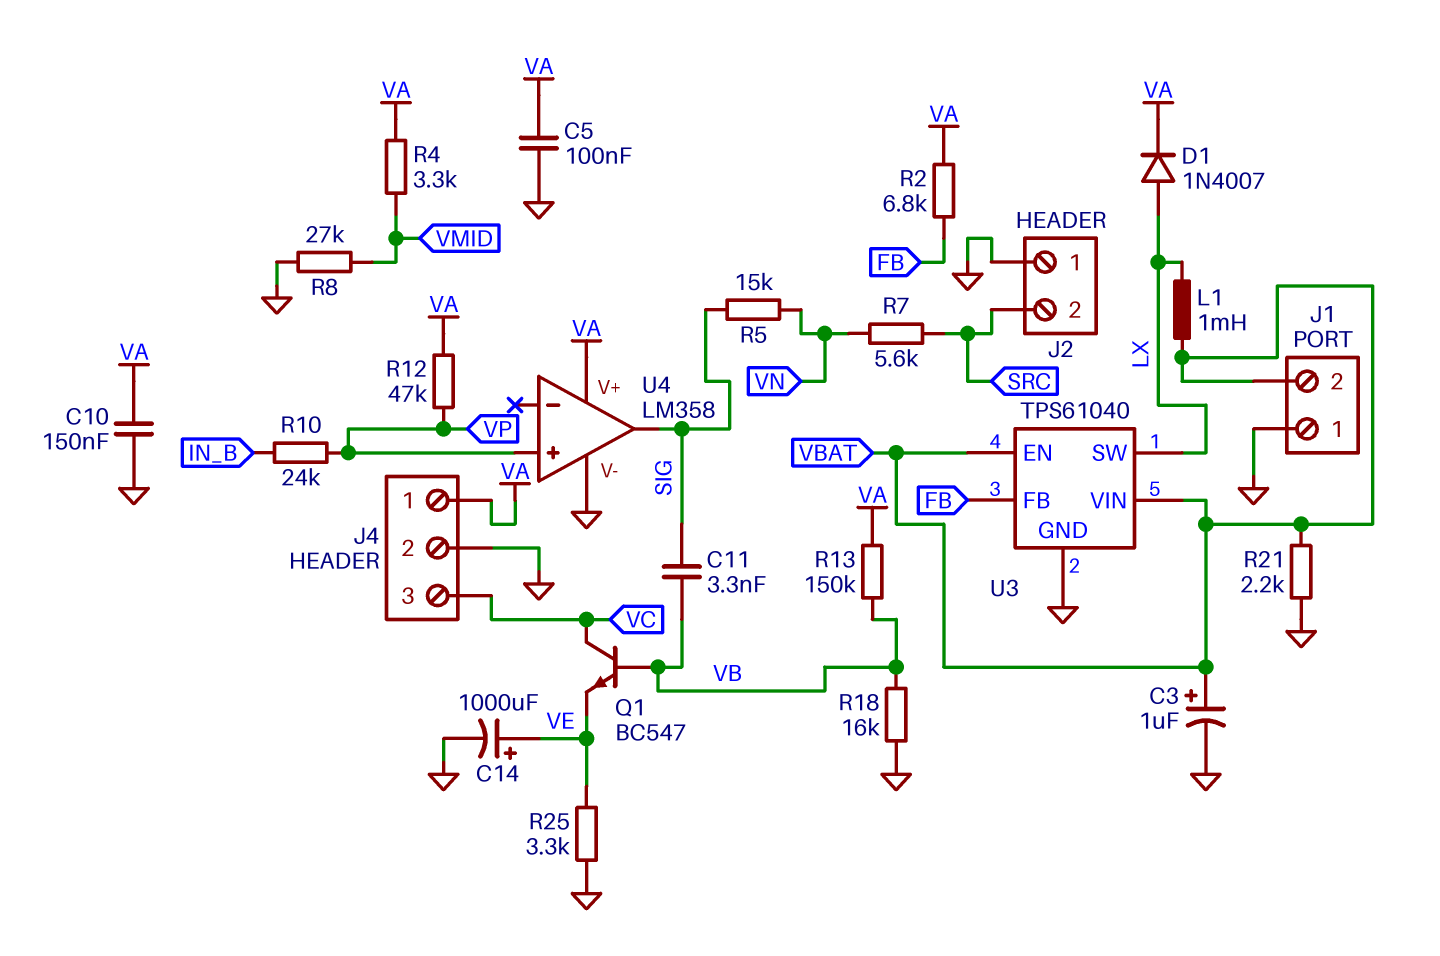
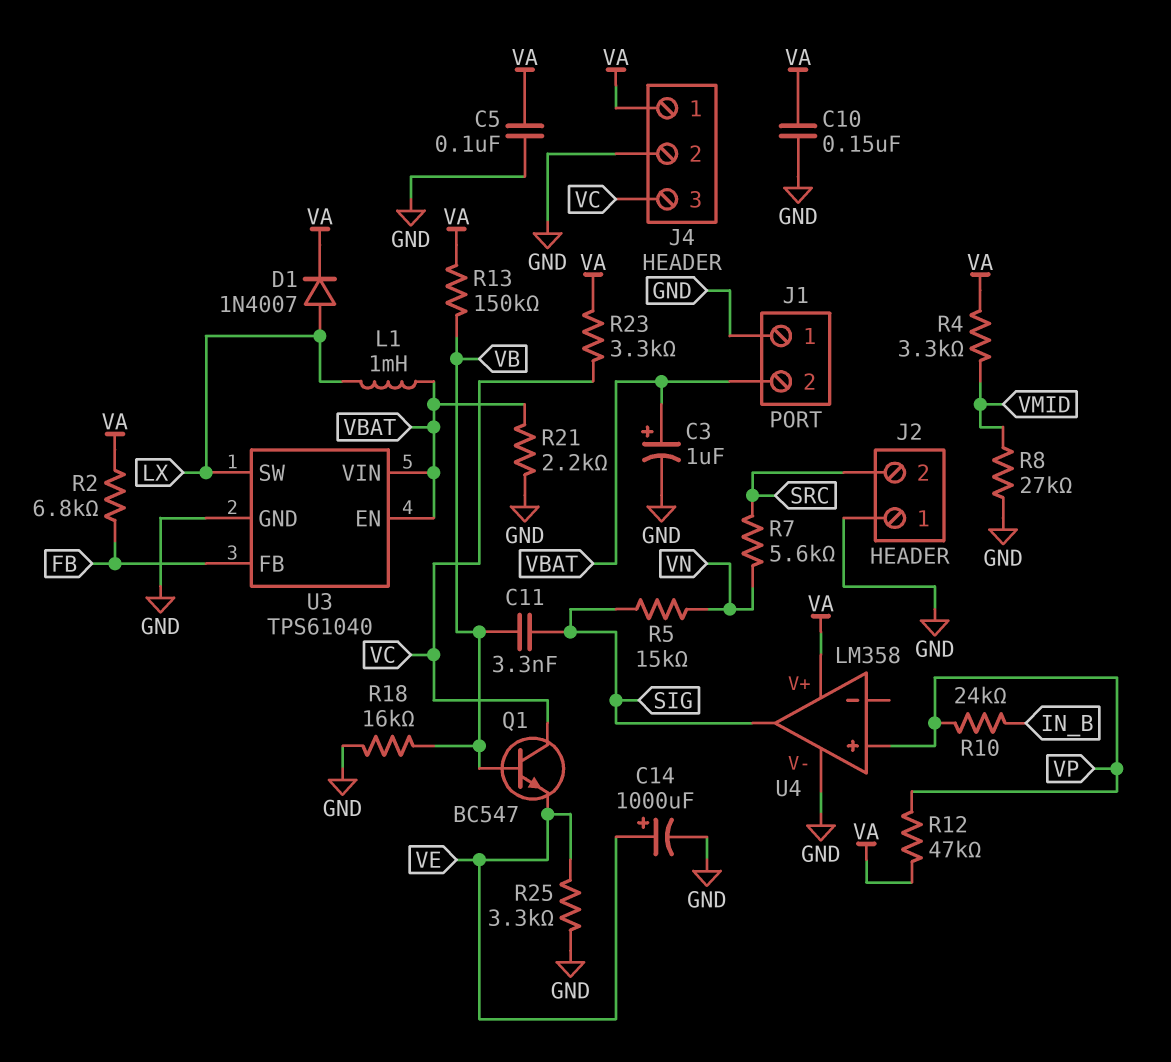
R23: none -> 3.3k (VA, VC)

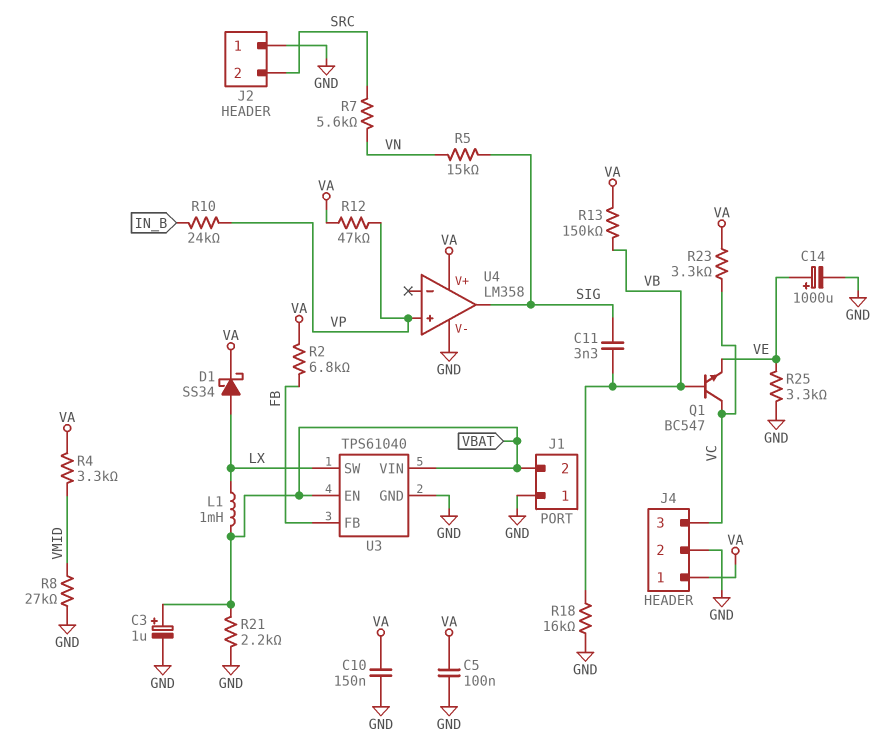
D1: diode 1N4007 (A LX, K VA) -> schottky SS34 (A LX, K VA)

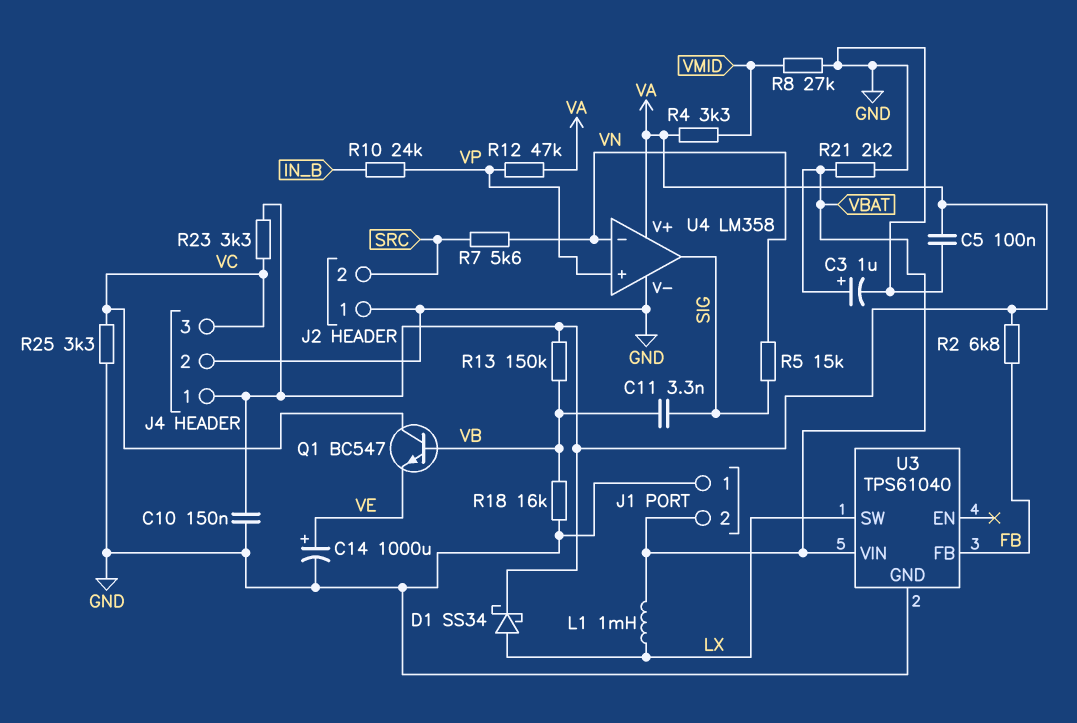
R25: 3.3k (GND, VE) -> 3.3k (GND, VC)
U3 pin EN: VBAT -> none
U4 pin in-: none -> VN

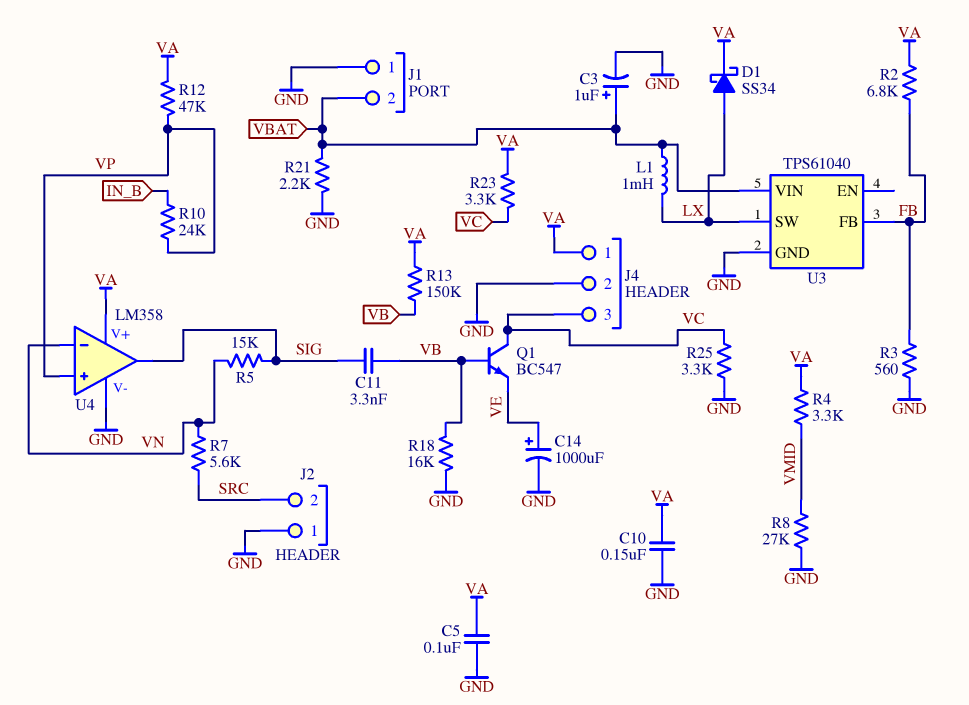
R3: none -> 560 (FB, GND)

